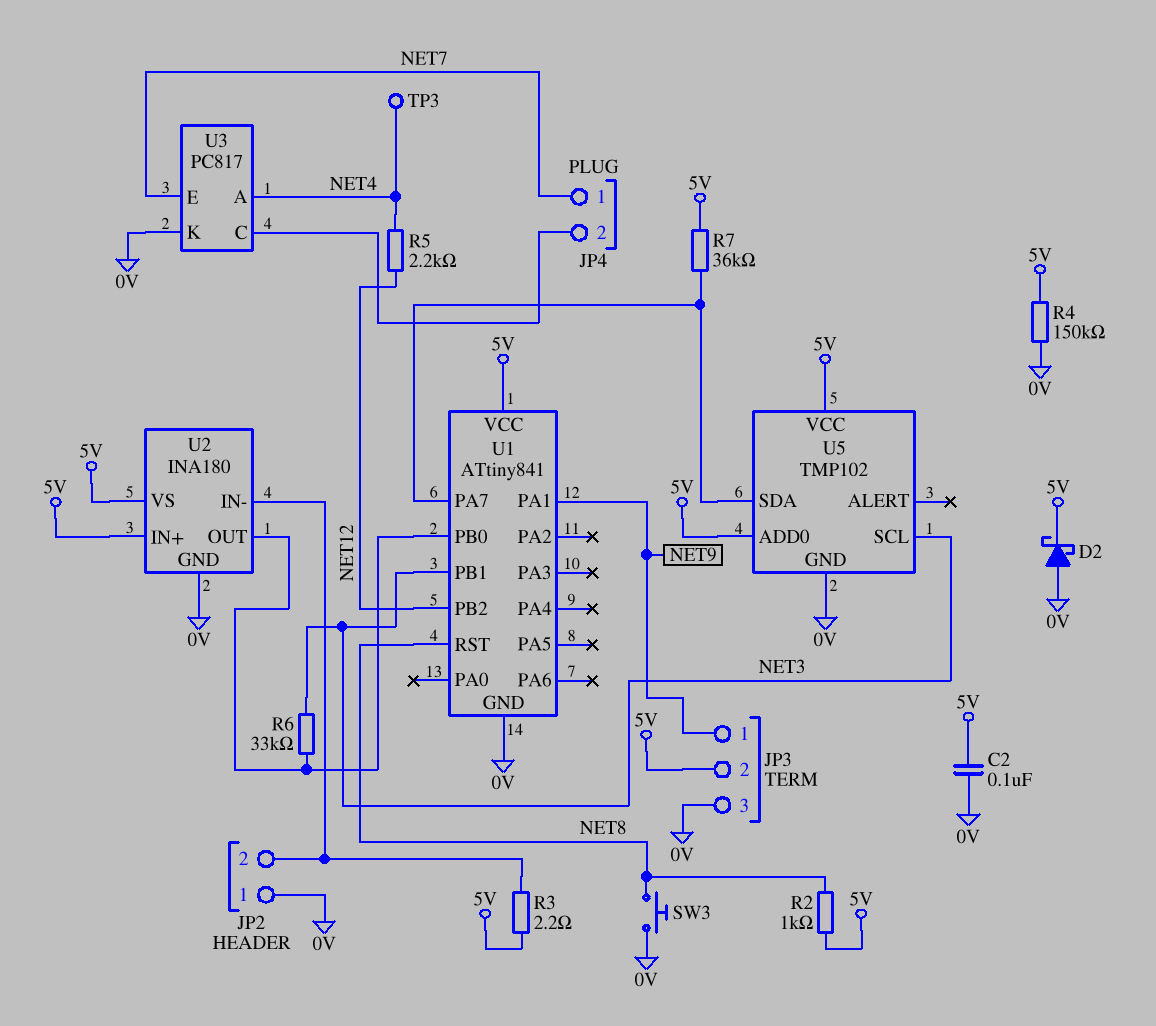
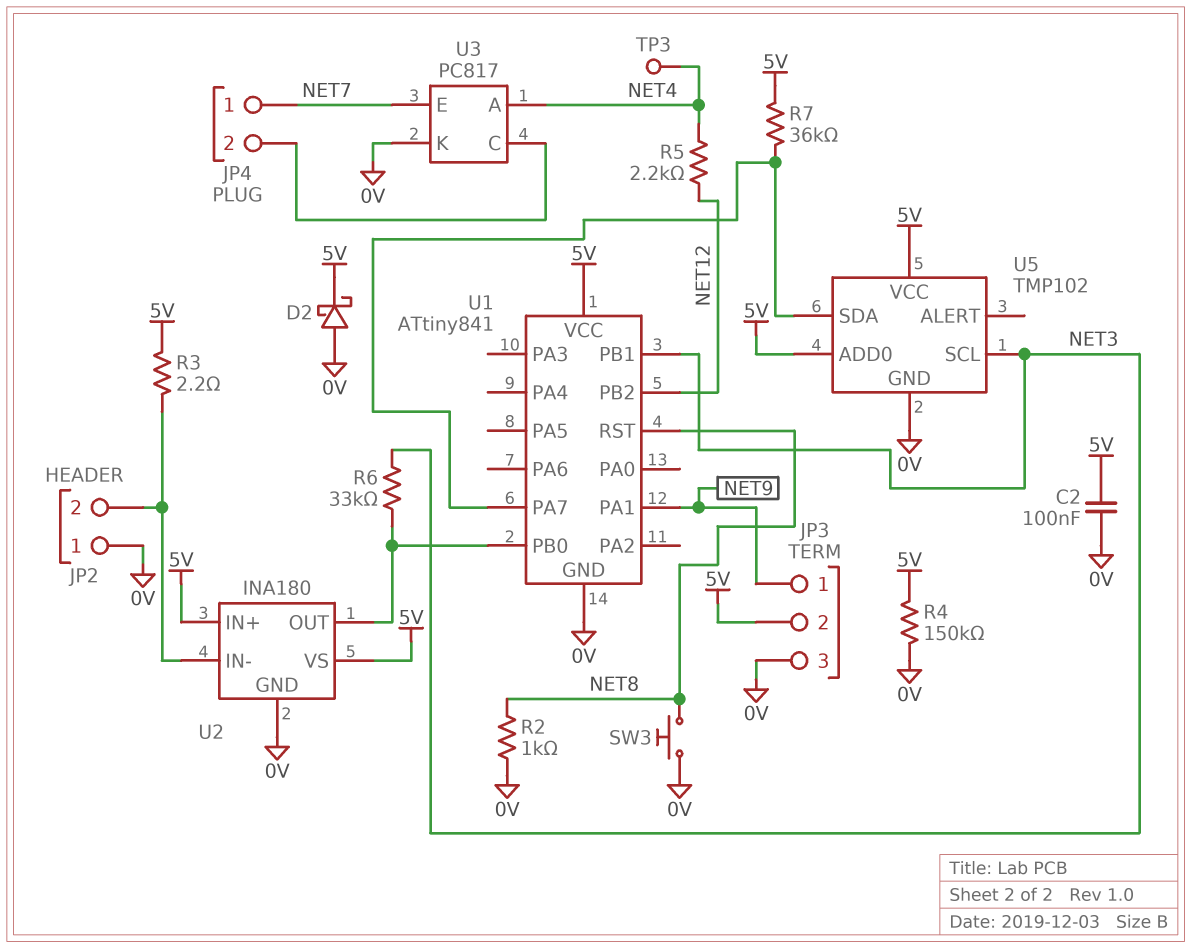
R2: 1k (5V, NET8) -> 1k (0V, NET8)

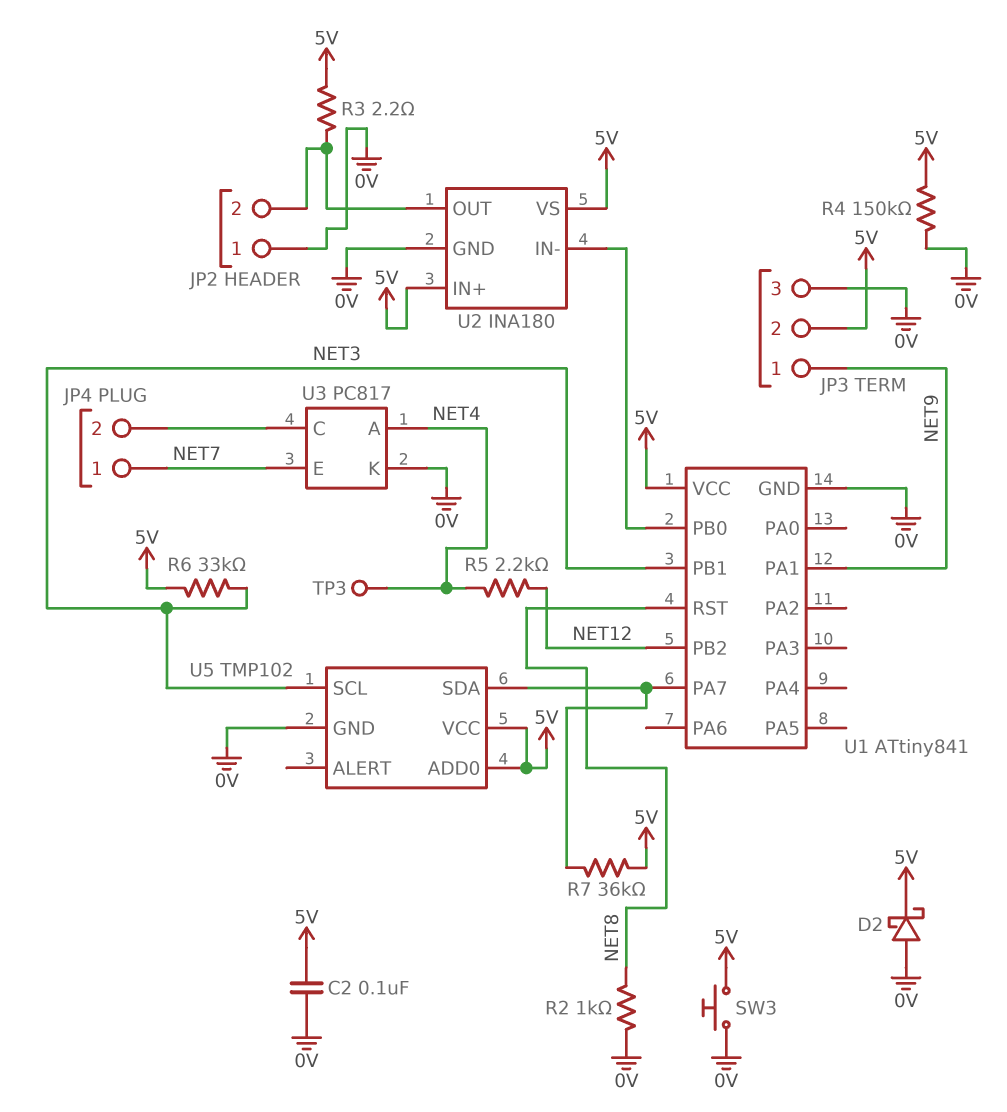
R6: 33k (NET3, U1/PB0) -> 33k (5V, NET3)
SW3: button (0V, NET8) -> button (0V, 5V)
U2 pin IN-: JP2/2 -> U1/PB0
U2 pin OUT: U1/PB0 -> JP2/2

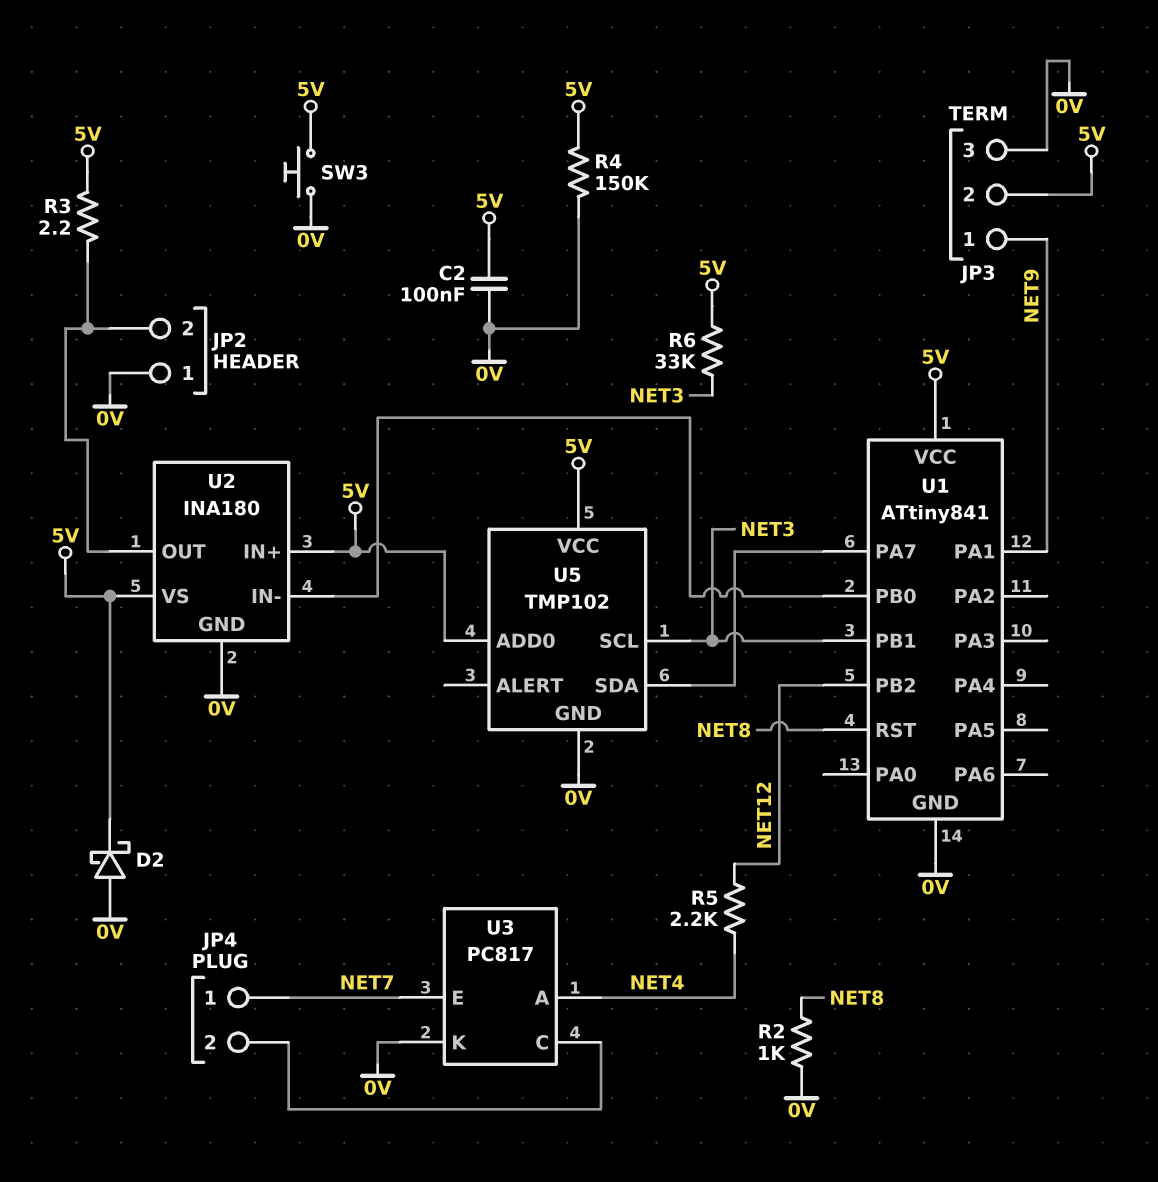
R7: 36k (5V, U1/PA7) -> none
TP3: test point (NET4) -> none

